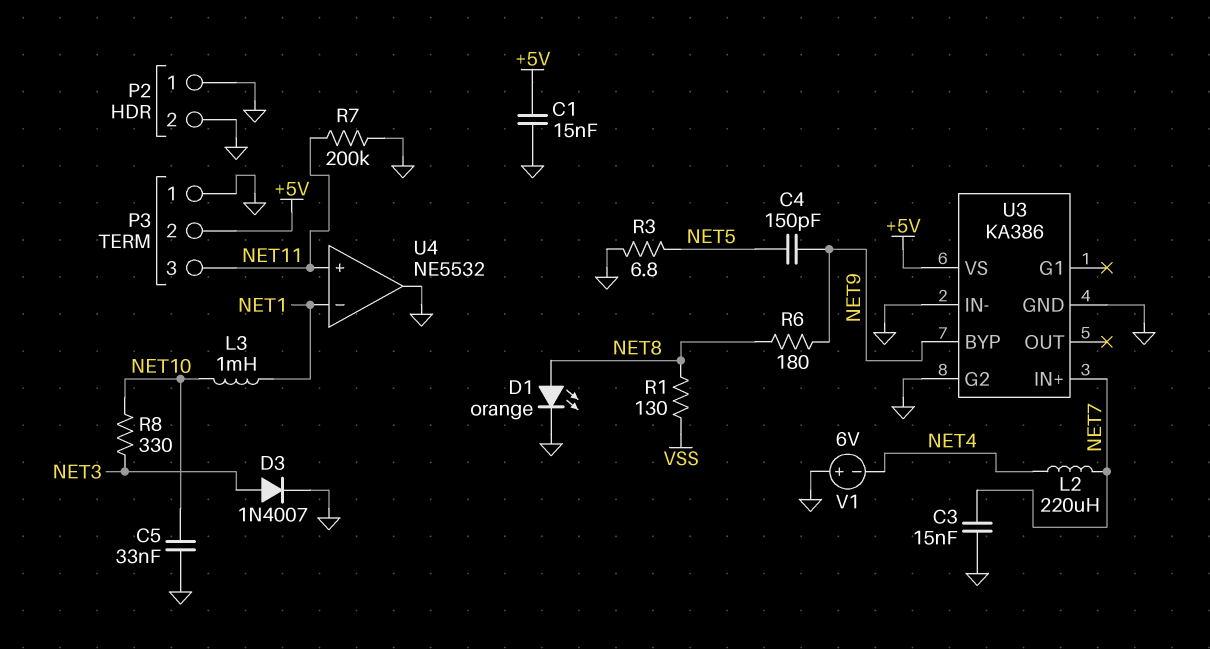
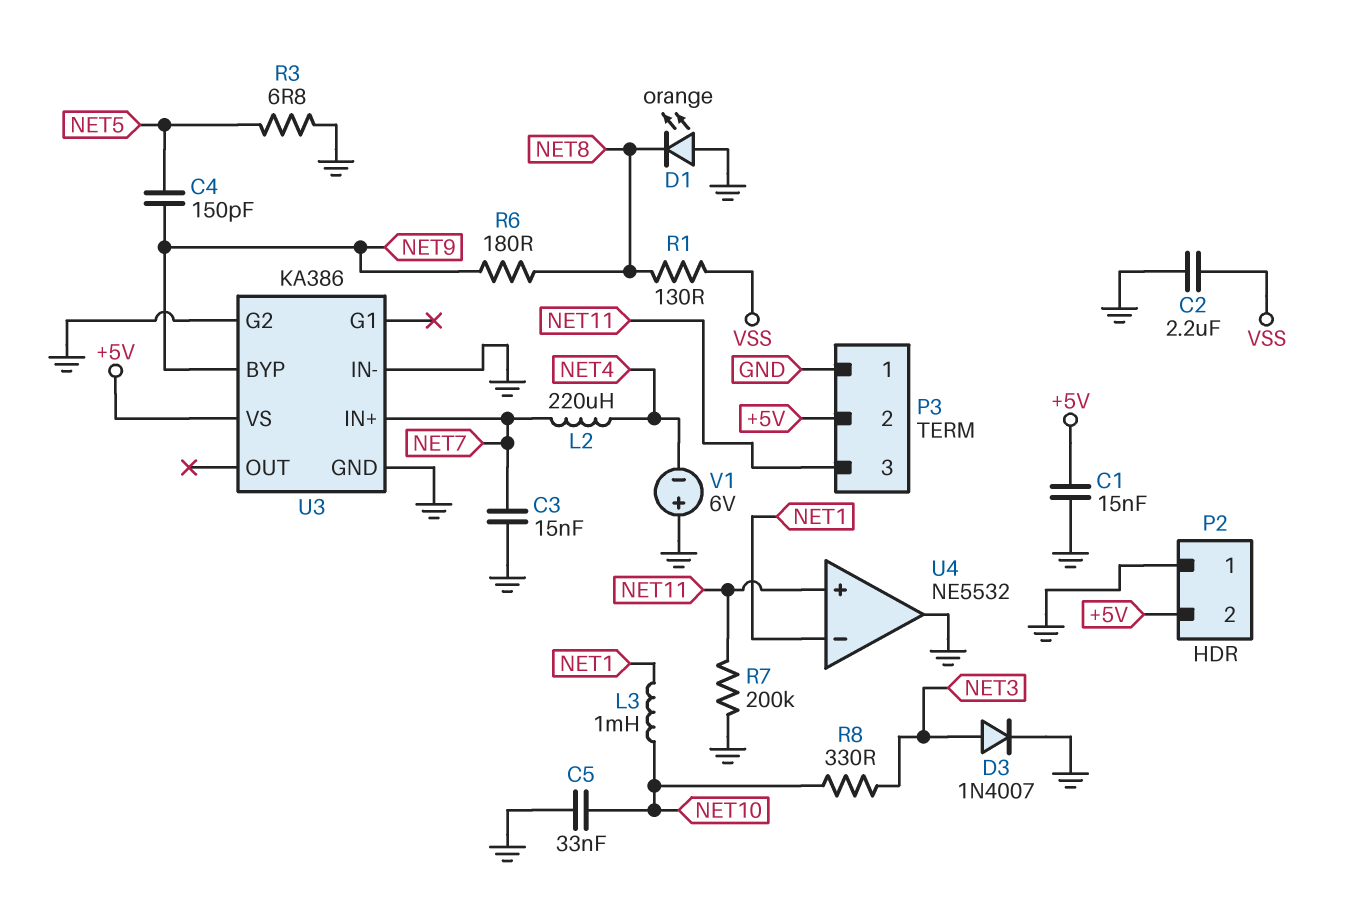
C2: none -> 2.2uF (GND, VSS)
D1: LED orange (A NET8, K GND) -> LED orange (A GND, K NET8)
P2 pin 2: GND -> +5V

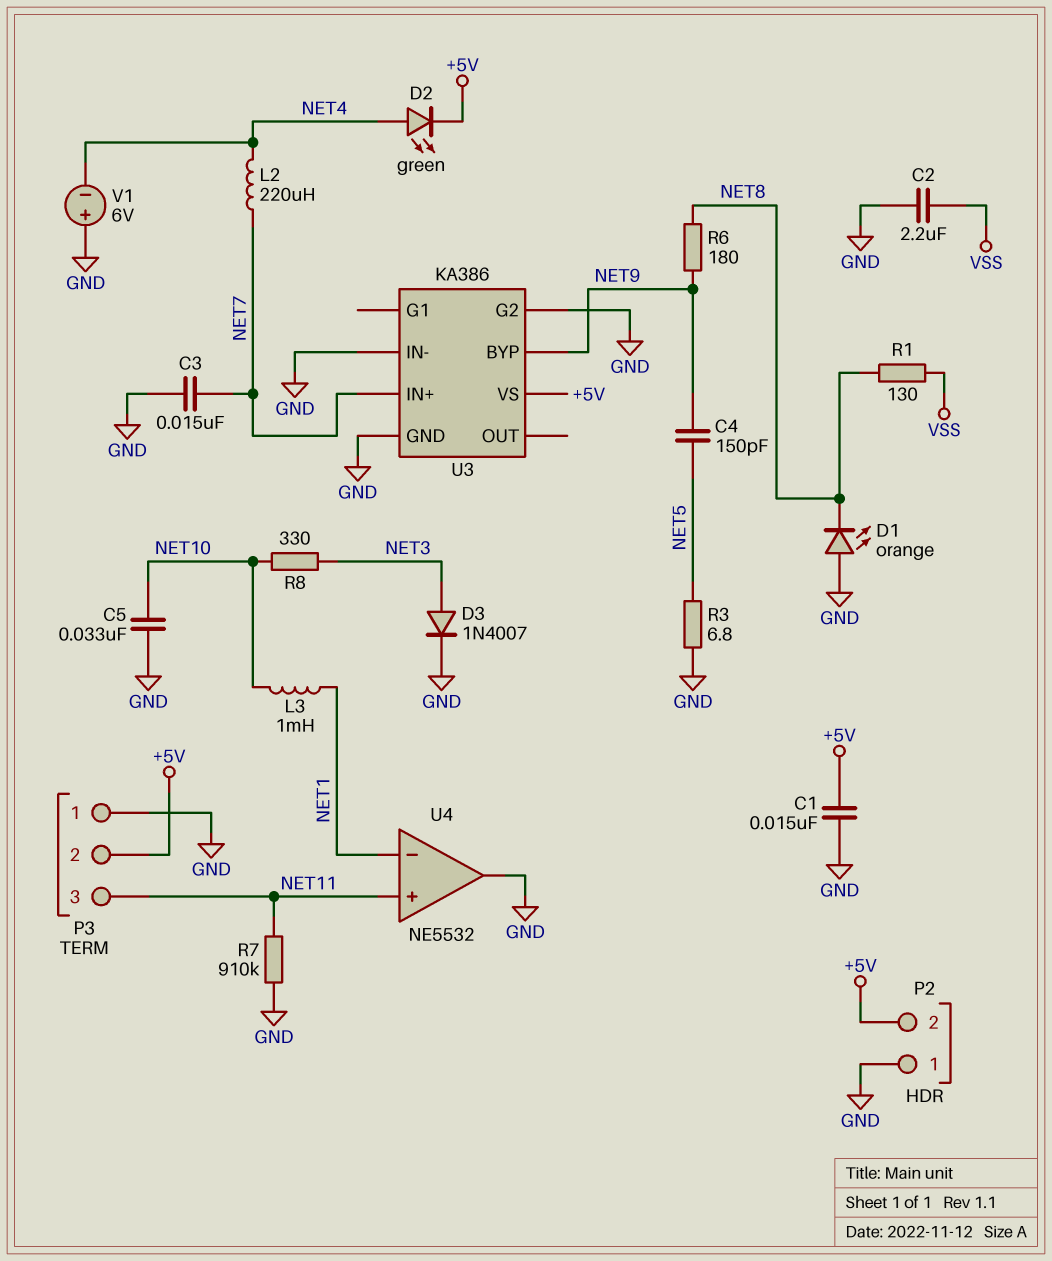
D2: none -> LED green (A NET4, K +5V)
R7: 200k (GND, NET11) -> 910k (GND, NET11)

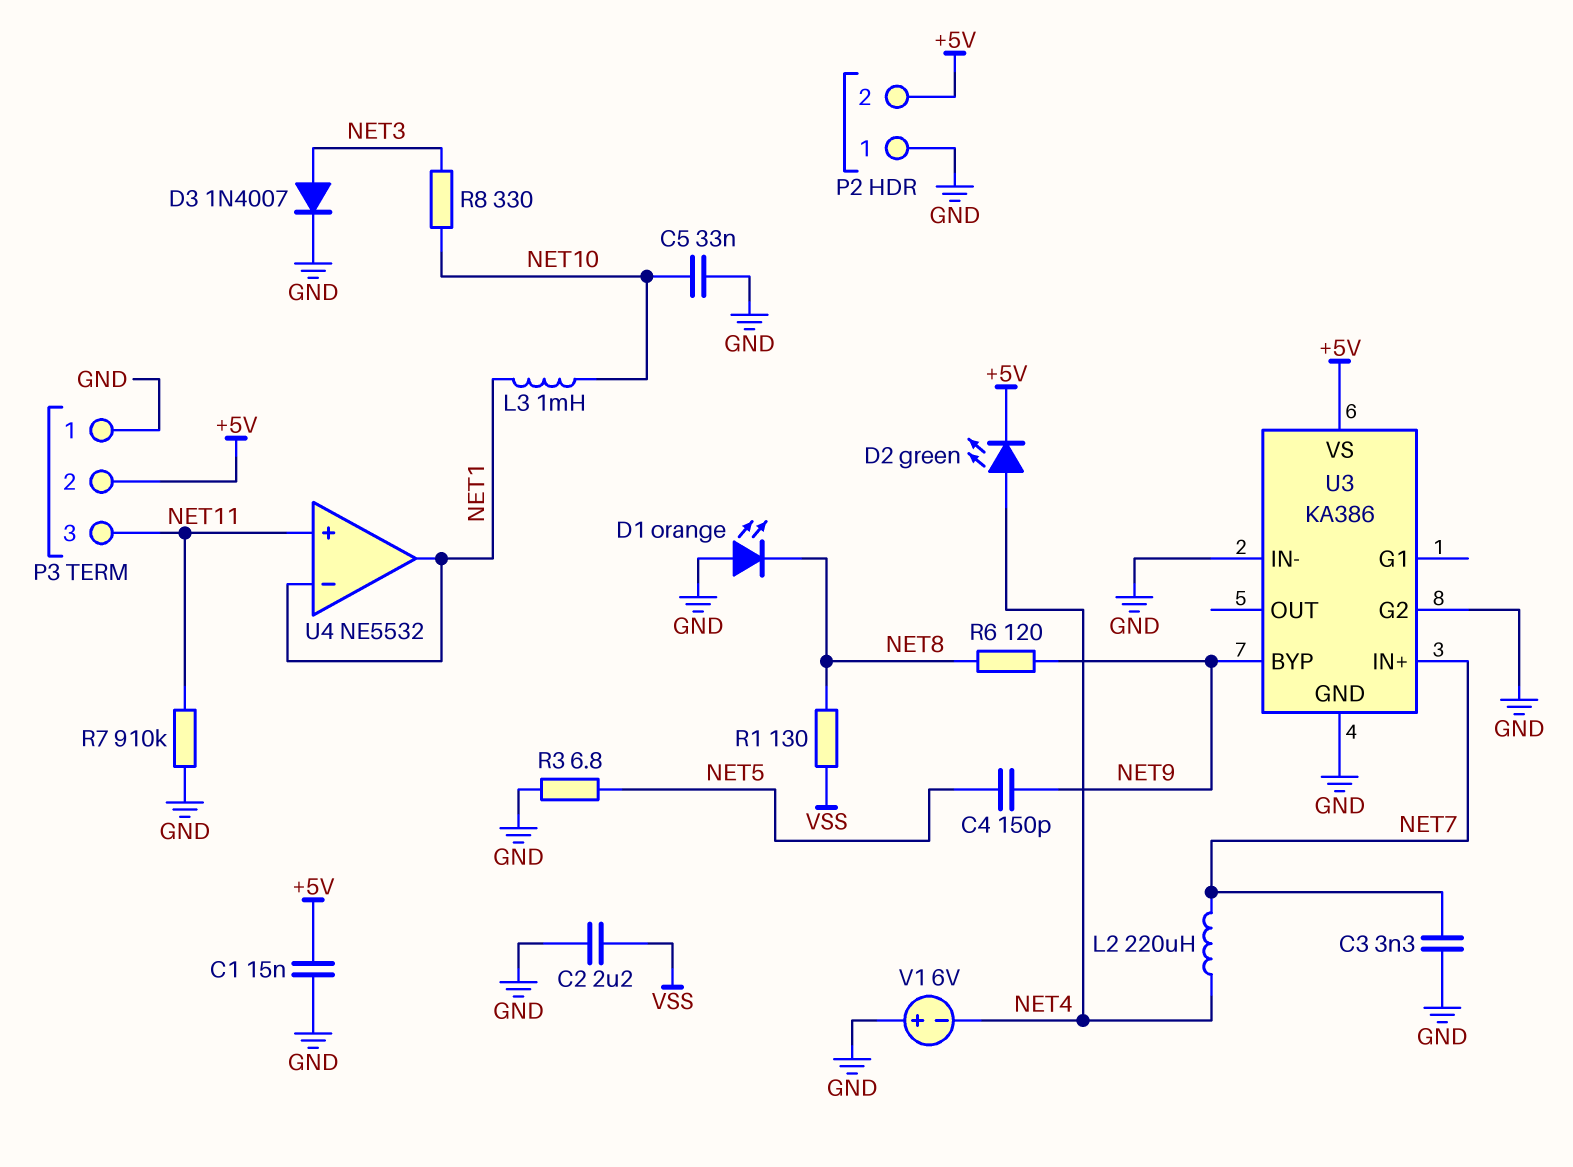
C3: 15nF (GND, NET7) -> 3.3nF (GND, NET7)
R6: 180 (NET8, NET9) -> 120 (NET8, NET9)
U4 pin out: GND -> NET1

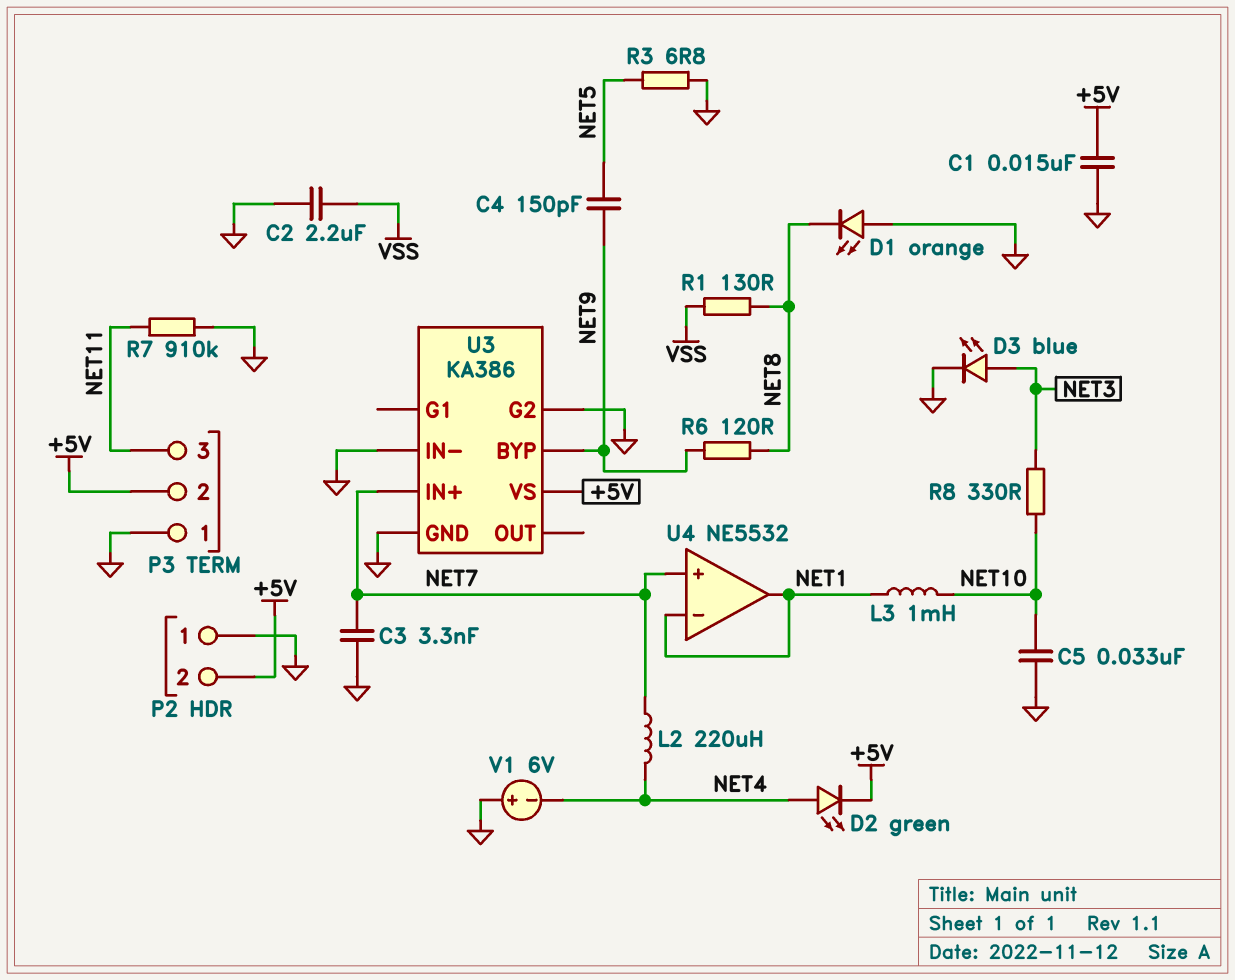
D3: diode 1N4007 (A NET3, K GND) -> LED blue (A NET3, K GND)
U4 pin in+: NET11 -> NET7

